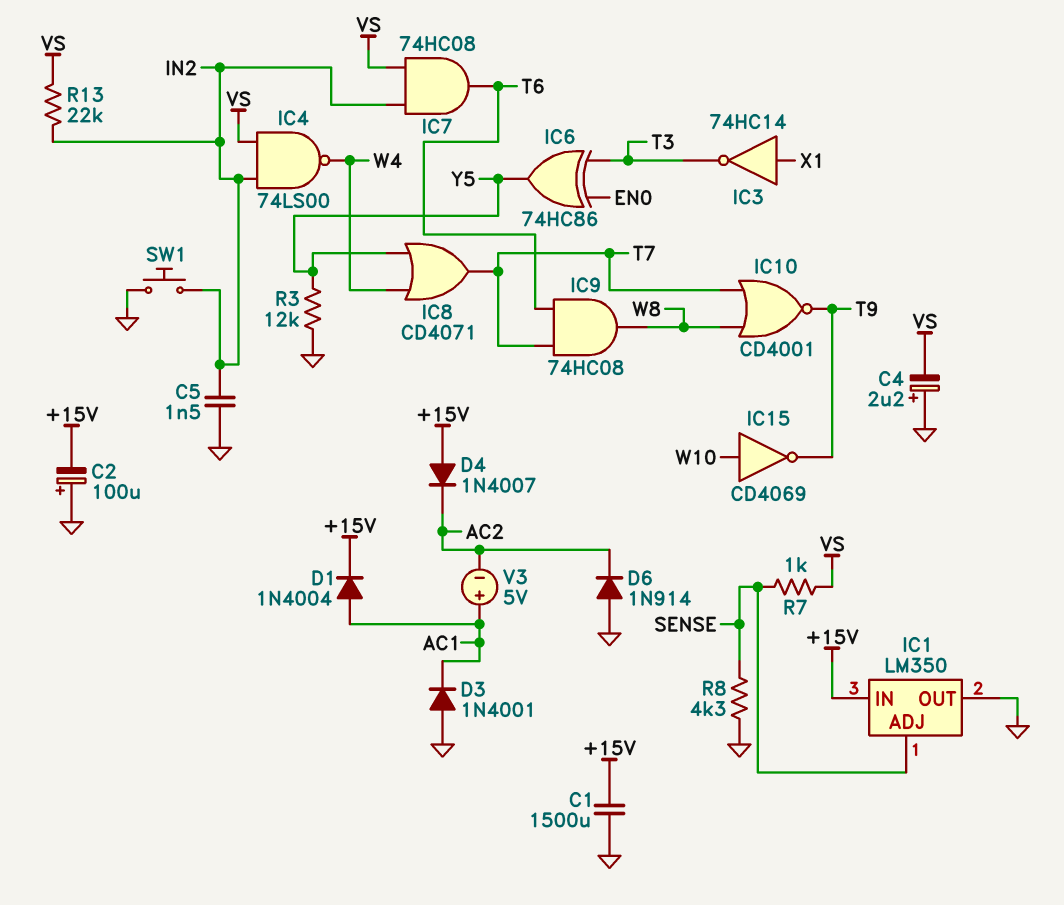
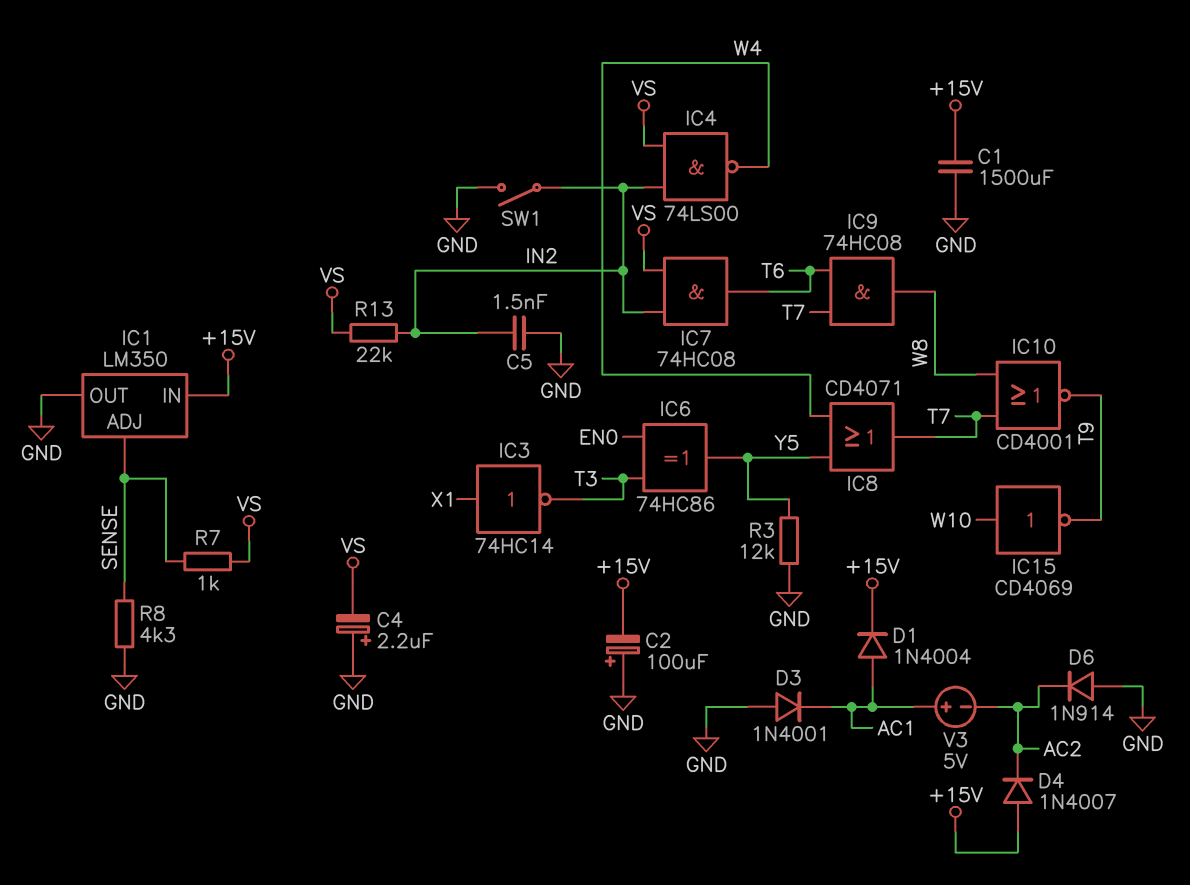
SW1: button (GND, IN2) -> switch (GND, IN2)

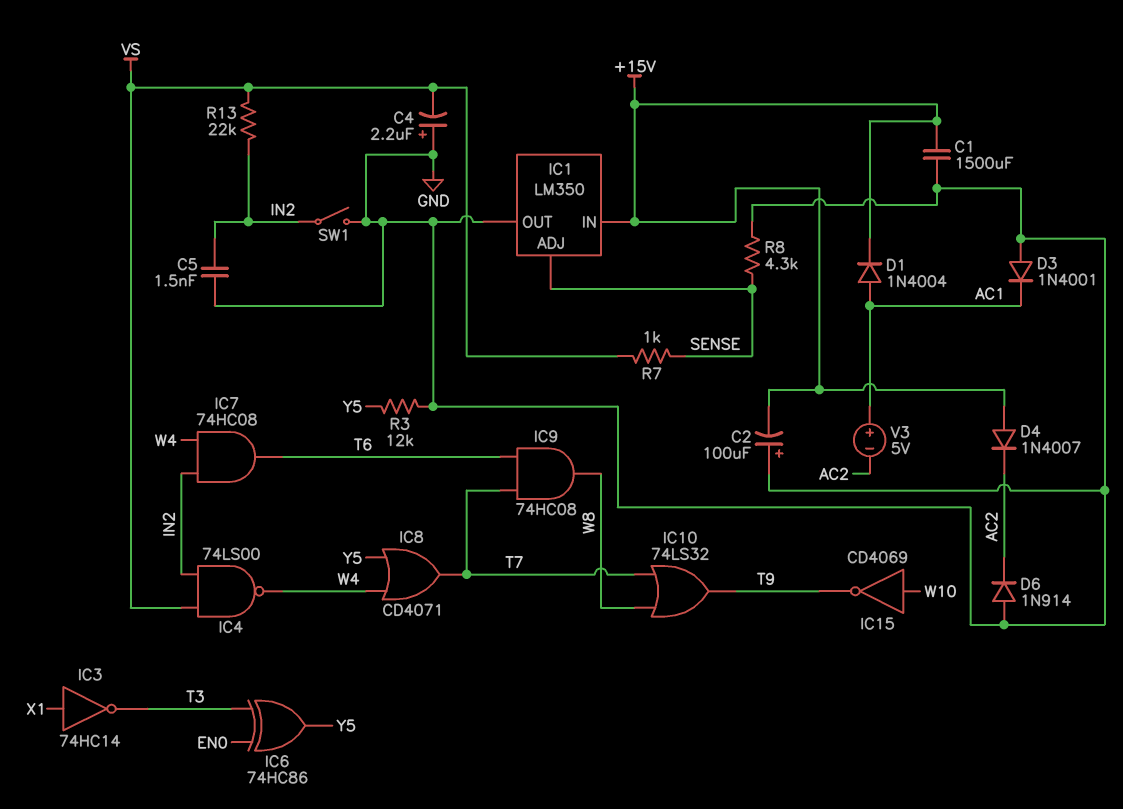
IC7: AND 74HC08 (in IN2, in VS, out T6) -> AND 74HC08 (in IN2, in W4, out T6)
IC10: NOR CD4001 (in T7, in W8, out T9) -> OR 74LS32 (in T7, in W8, out T9)

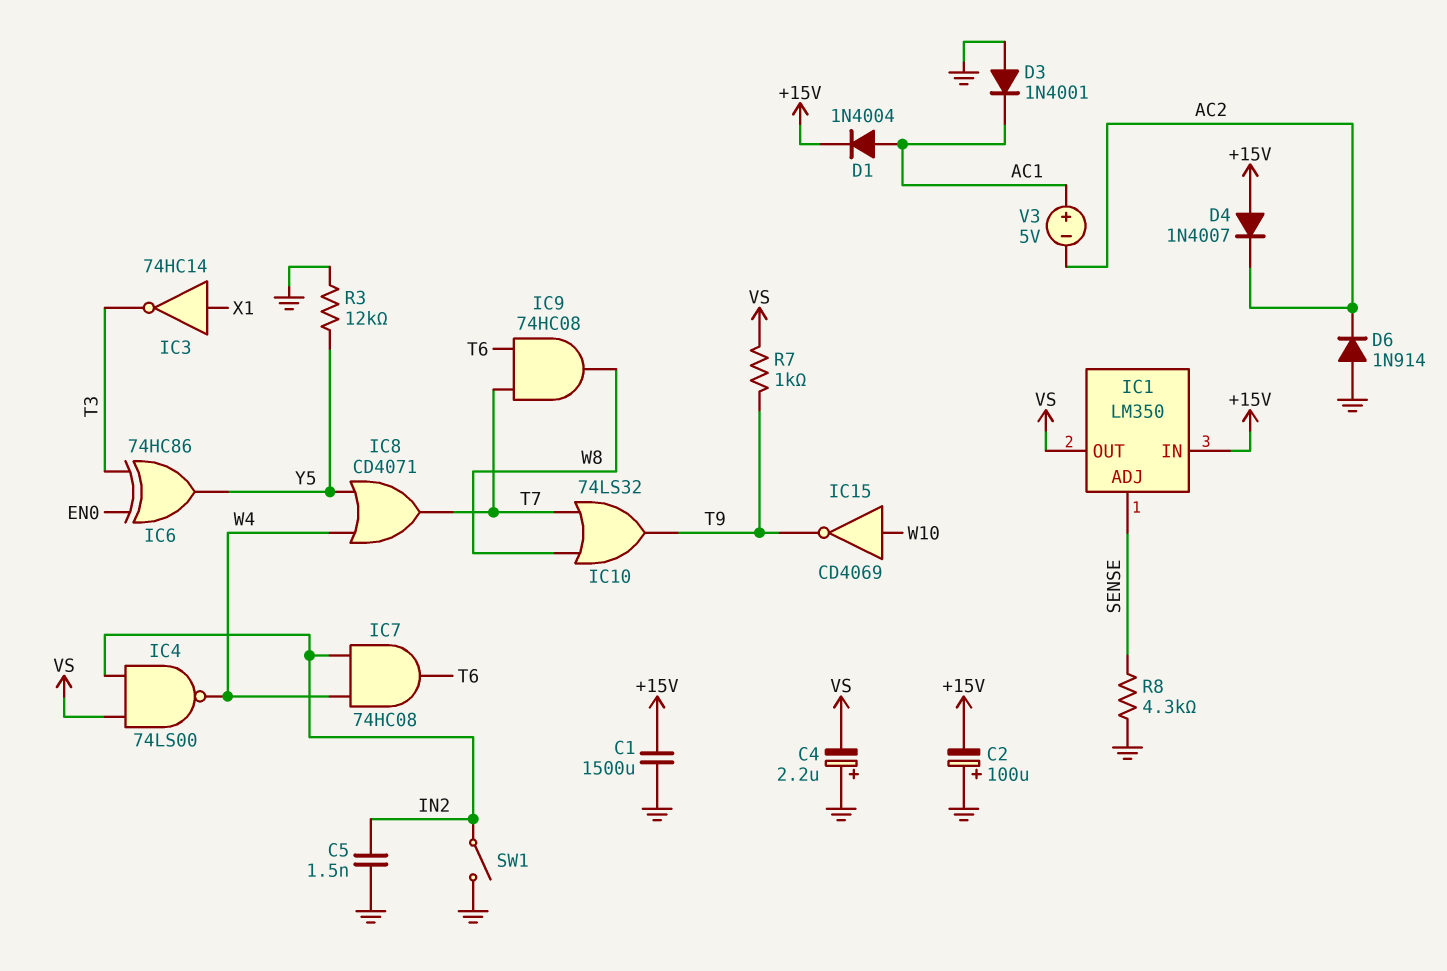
IC1 pin OUT: GND -> VS
R7: 1k (SENSE, VS) -> 1k (T9, VS)
R13: 22k (IN2, VS) -> none

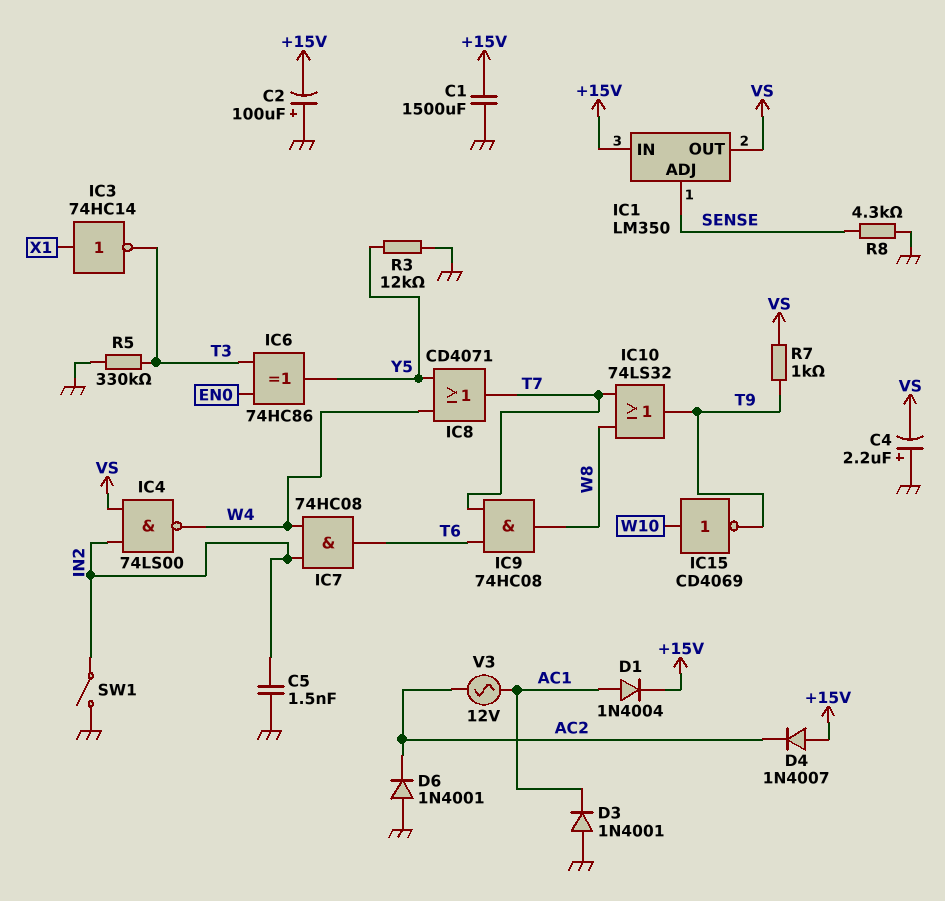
D6: diode 1N914 (A GND, K AC2) -> diode 1N4001 (A GND, K AC2)
R5: none -> 330k (GND, T3)
V3: 5V (plus AC1, minus AC2) -> AC 12V (AC1, AC2)

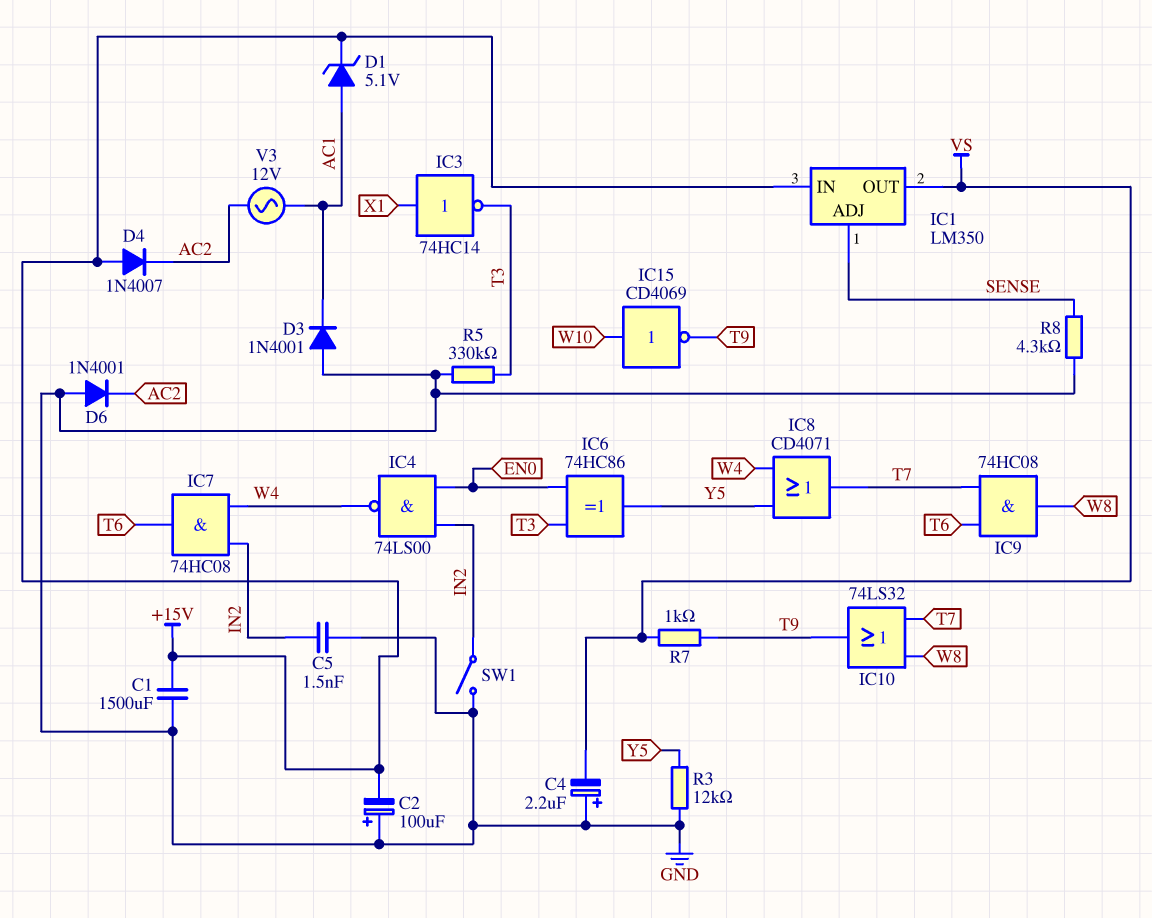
D1: diode 1N4004 (A AC1, K +15V) -> zener 5.1V (A AC1, K +15V)
IC4: NAND 74LS00 (in IN2, in VS, out W4) -> NAND 74LS00 (in EN0, in IN2, out W4)

